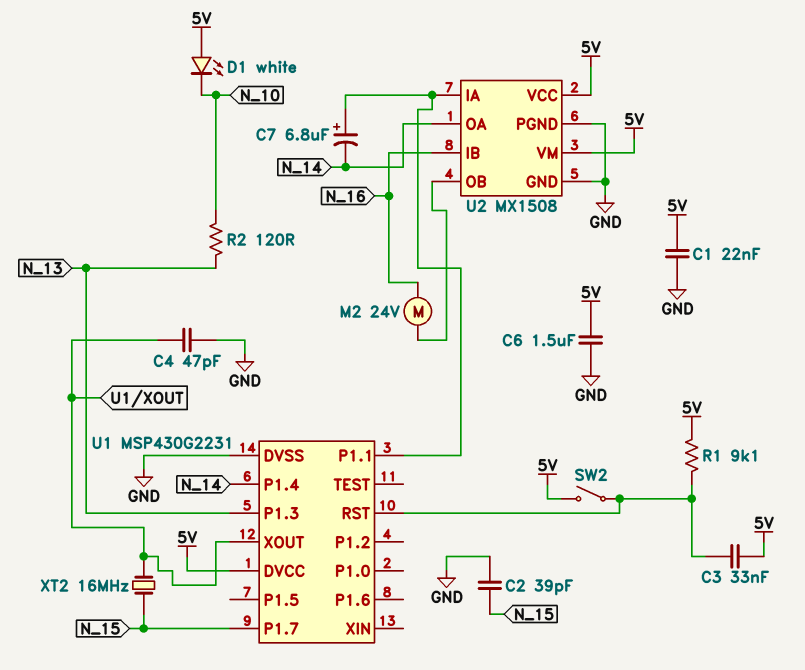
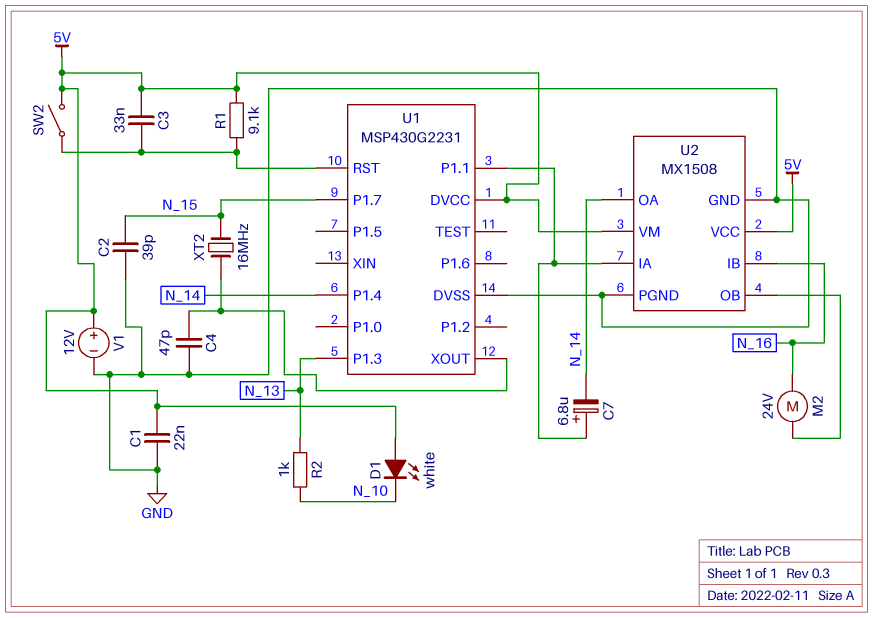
C6: 1.5uF (5V, GND) -> none
R2: 120 (N_10, N_13) -> 1k (N_10, N_13)
V1: none -> 12V (plus 5V, minus GND)

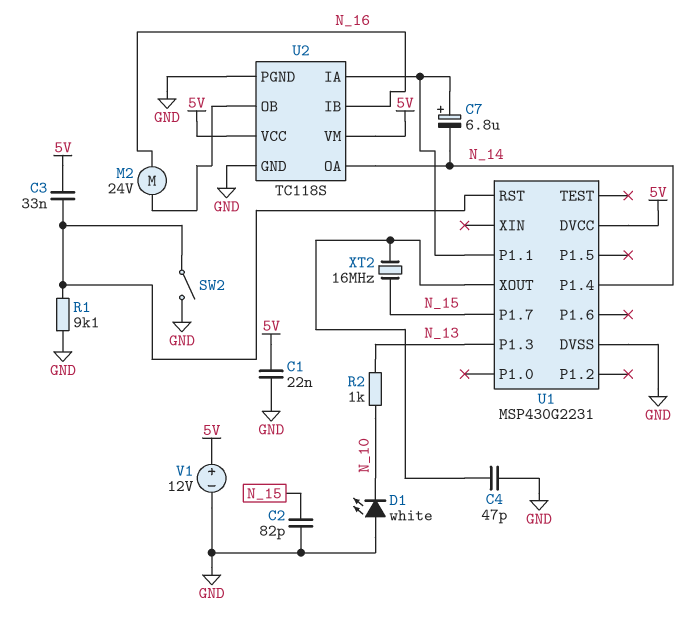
C2: 39pF (GND, N_15) -> 82pF (GND, N_15)
D1: LED white (A 5V, K N_10) -> LED white (A GND, K N_10)
R1: 9.1k (5V, U1/RST) -> 9.1k (GND, U1/RST)
SW2: switch (5V, U1/RST) -> switch (GND, U1/RST)
U2: MX1508 -> TC118S

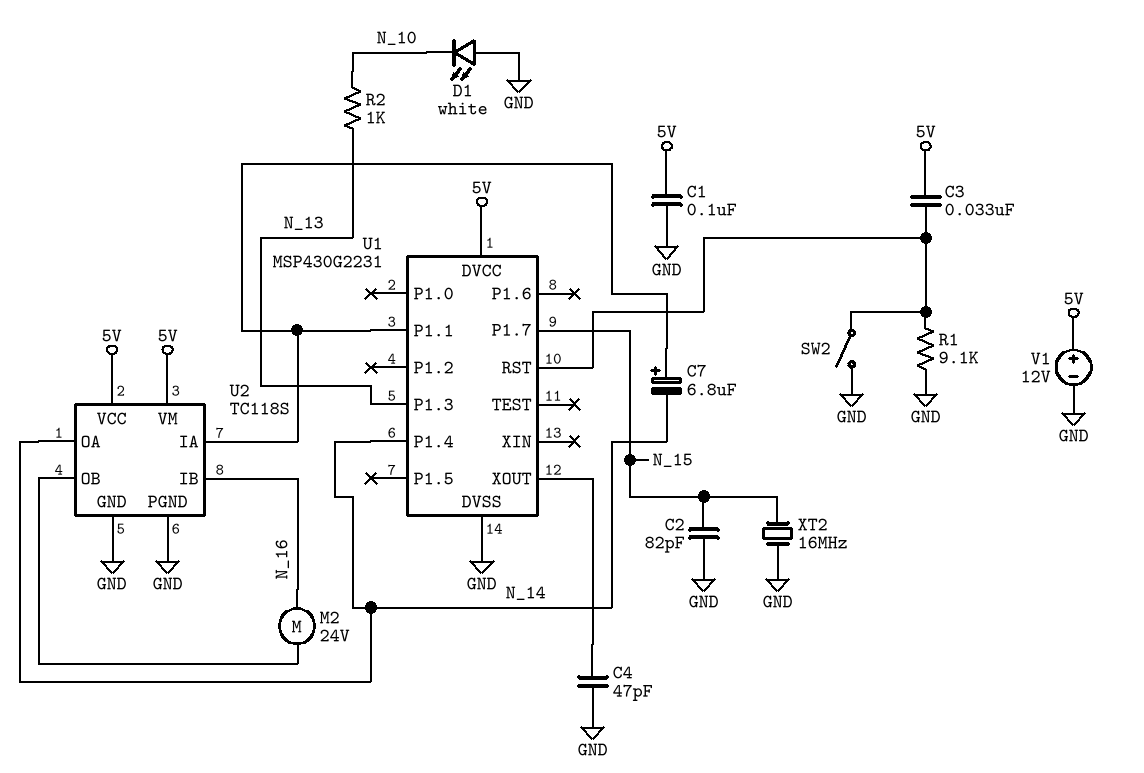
C1: 22nF (5V, GND) -> 100nF (5V, GND)
XT2: 16MHz (N_15, U1/XOUT) -> 16MHz (GND, N_15)

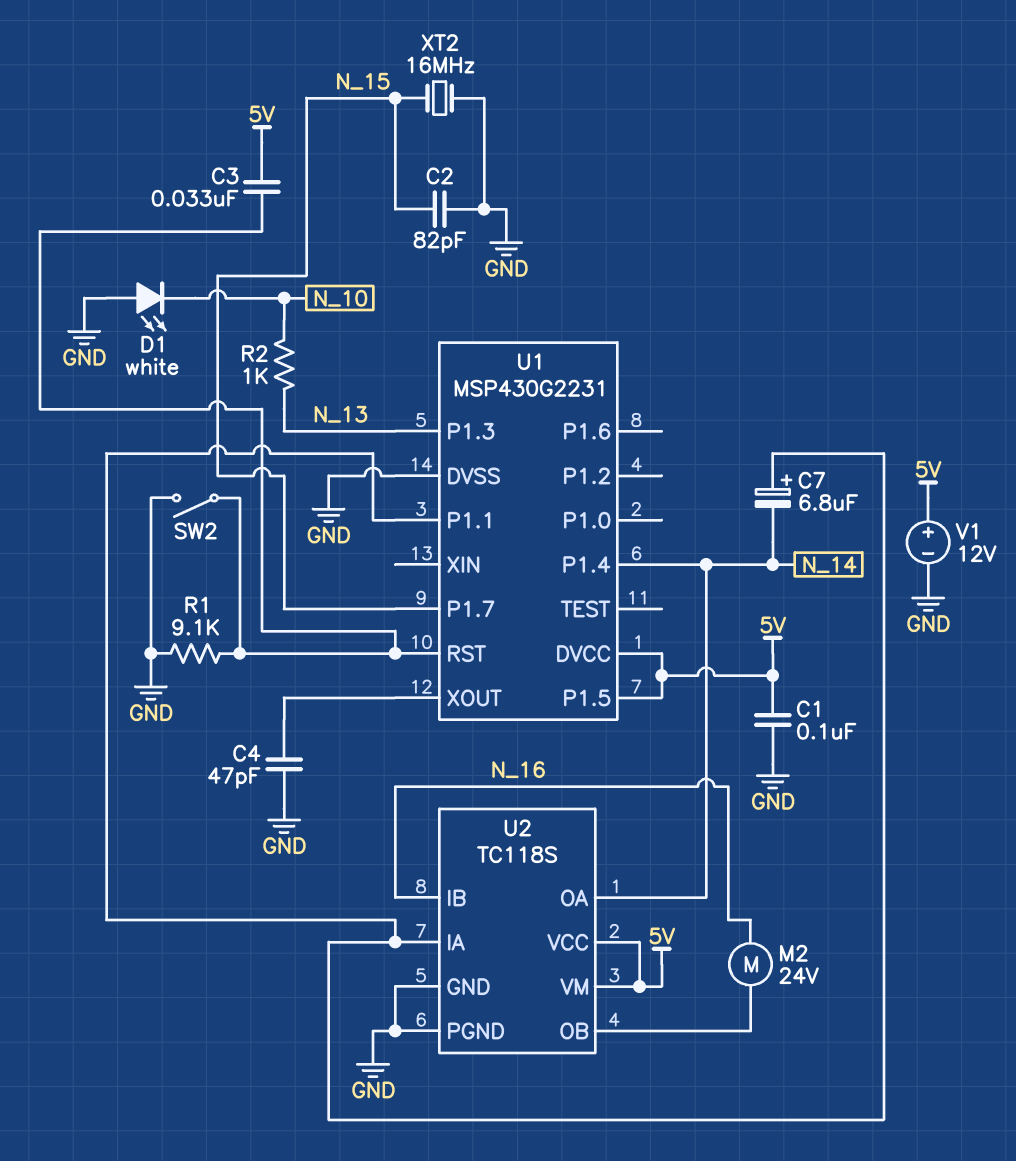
U1 pin P1.5: none -> 5V

